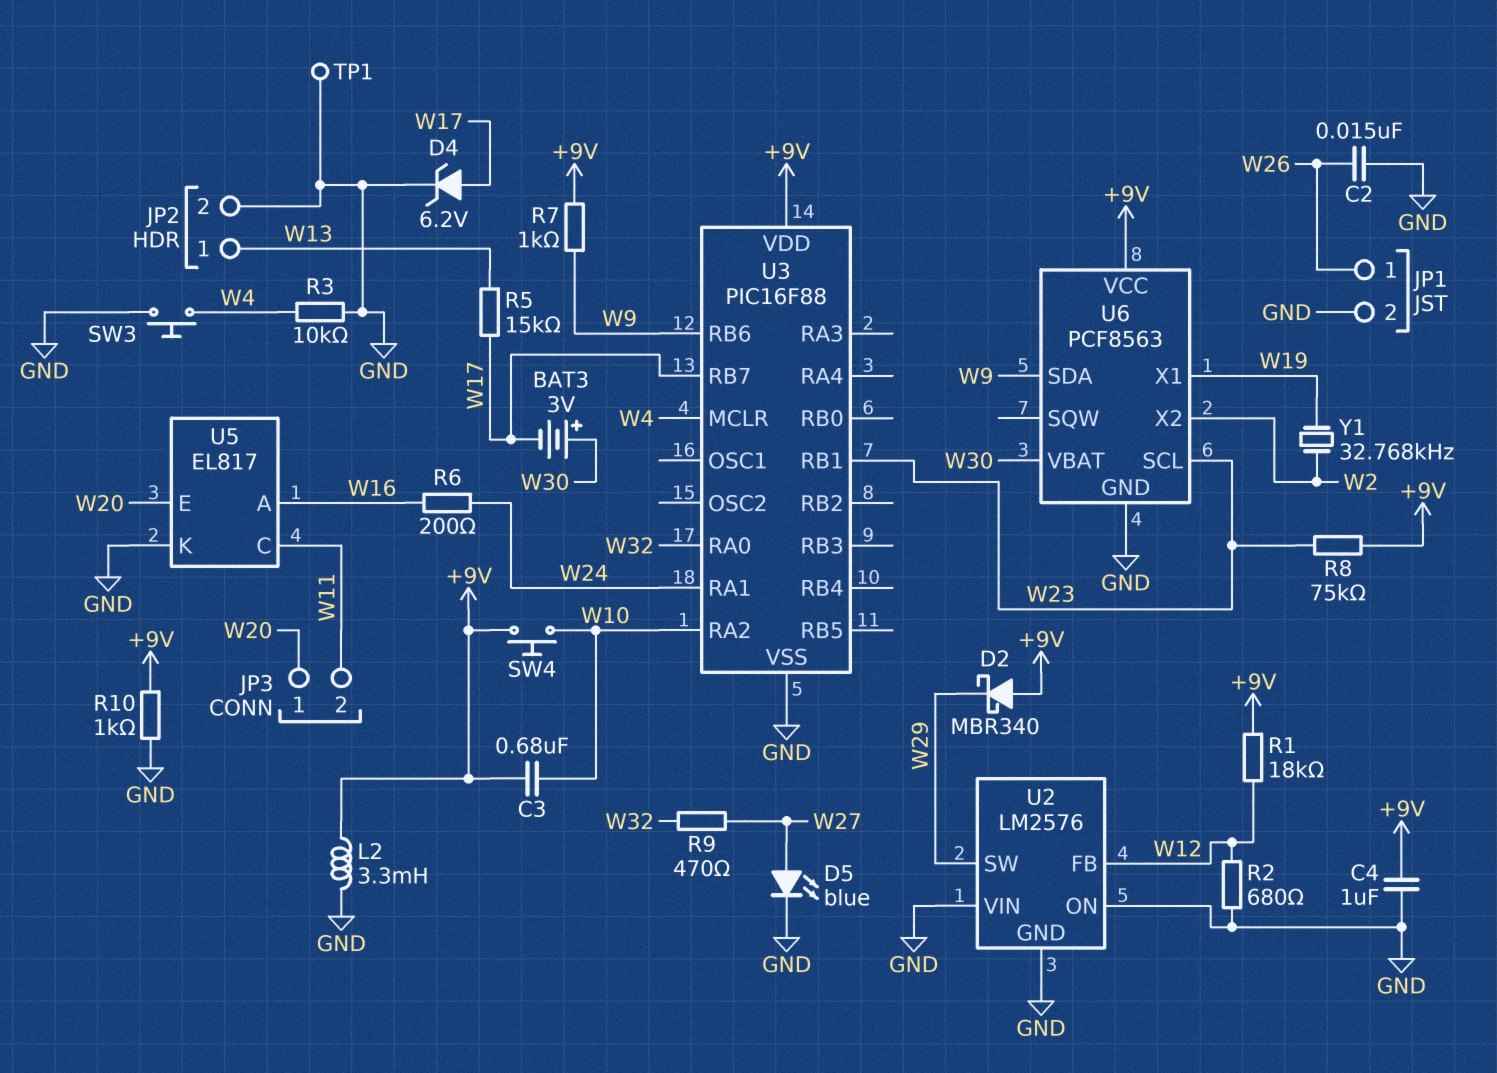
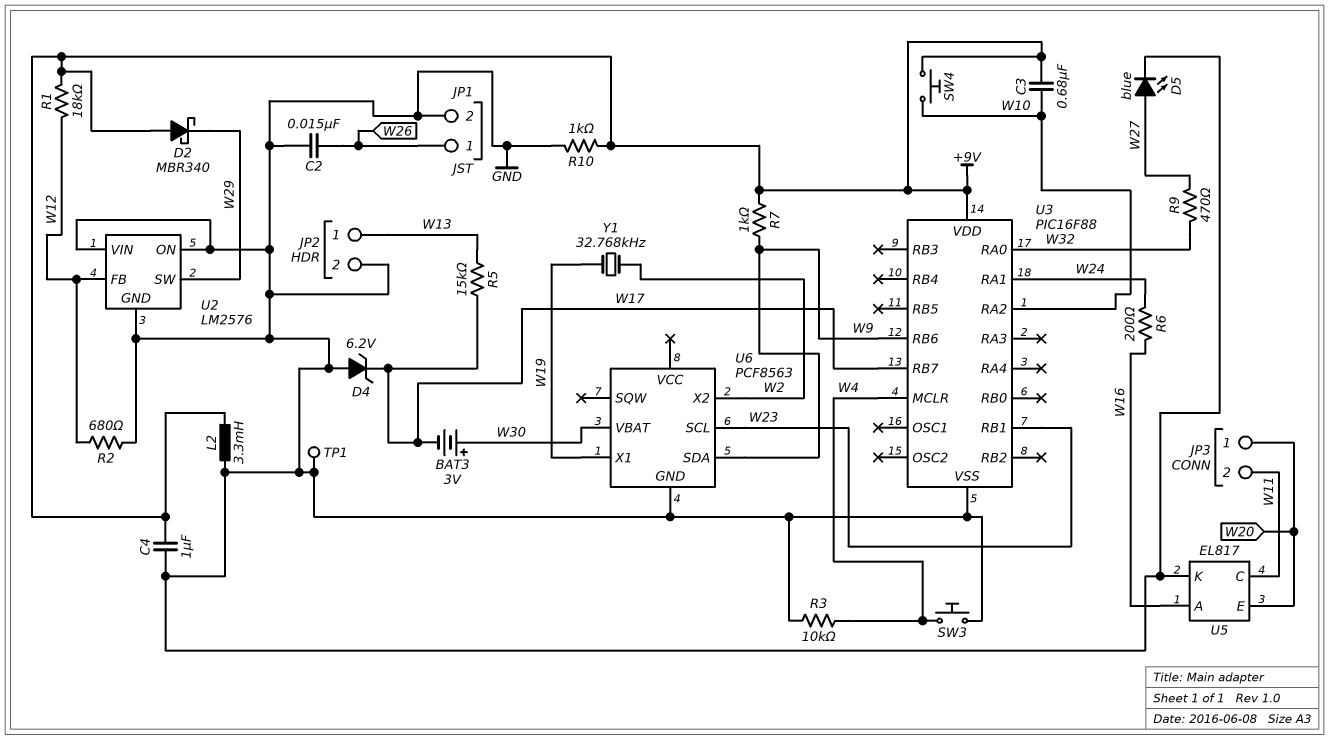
D4: zener 6.2V (A W17, K GND) -> zener 6.2V (A GND, K W17)
R8: 75k (+9V, W23) -> none
U6 pin VCC: +9V -> none

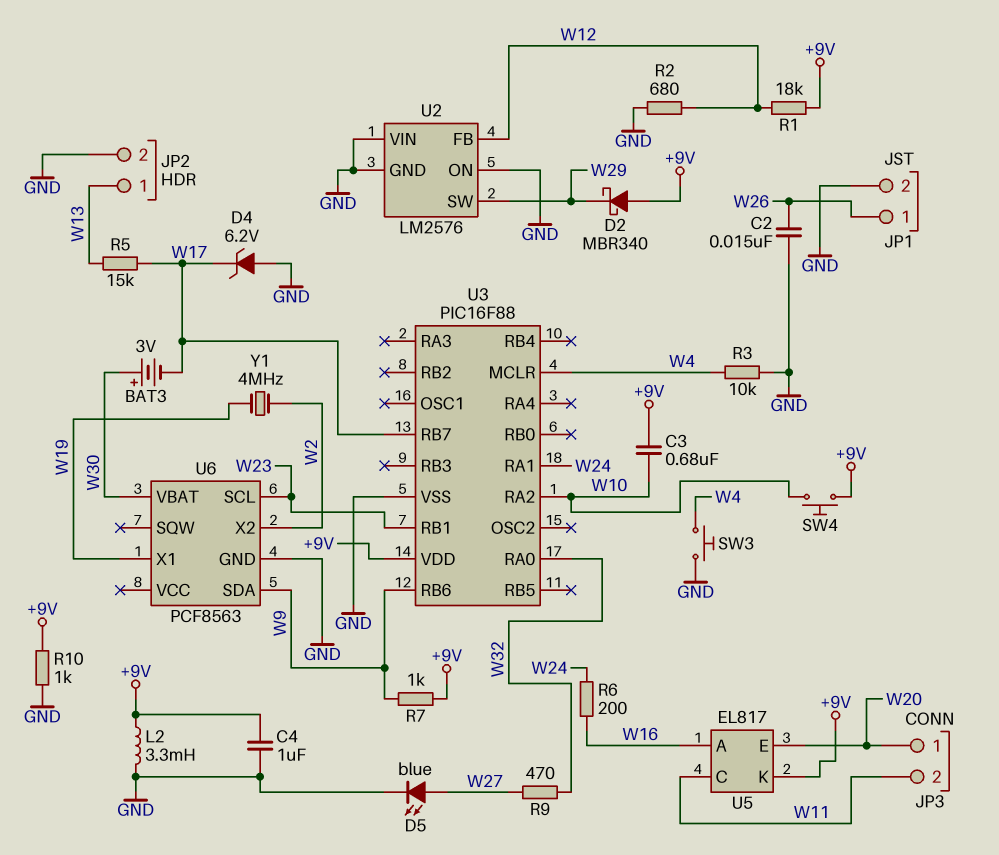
TP1: test point (GND) -> none
U5 pin K: GND -> +9V
Y1: 32.768kHz (W2, W19) -> 4MHz (W2, W19)

